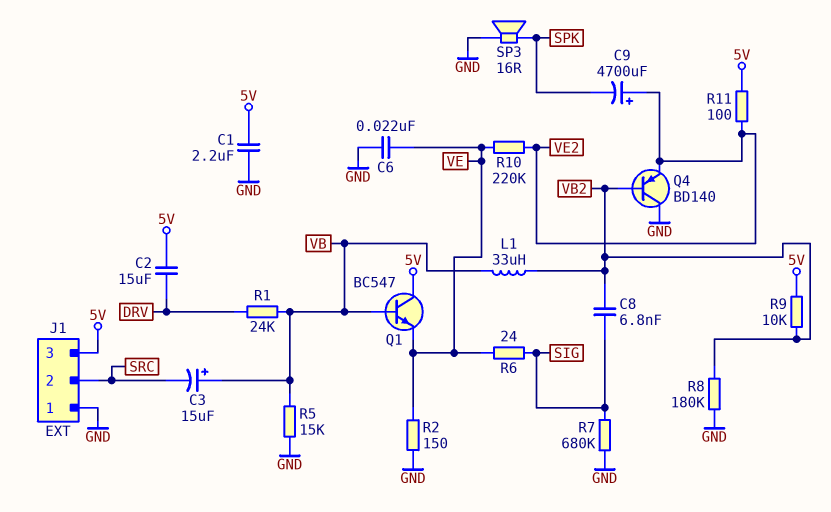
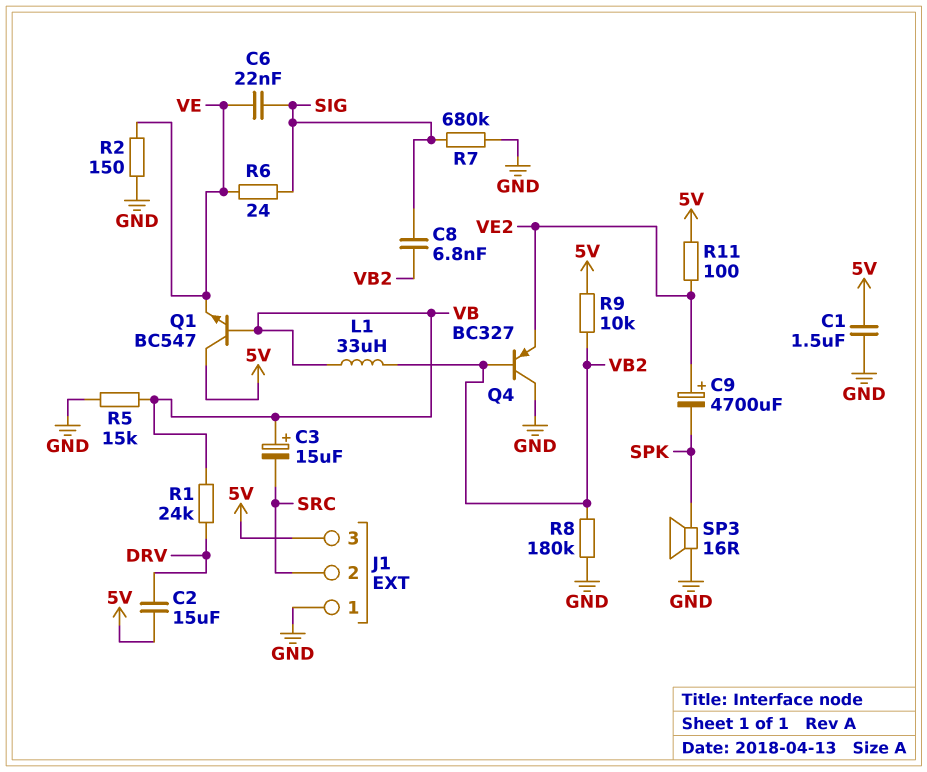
C1: 2.2uF (5V, GND) -> 1.5uF (5V, GND)
C6: 22nF (GND, VE) -> 22nF (SIG, VE)
Q4: PNP BD140 (B VB2, C GND, E VE2) -> PNP BC327 (B VB2, C GND, E VE2)
R10: 220k (VE, VE2) -> none

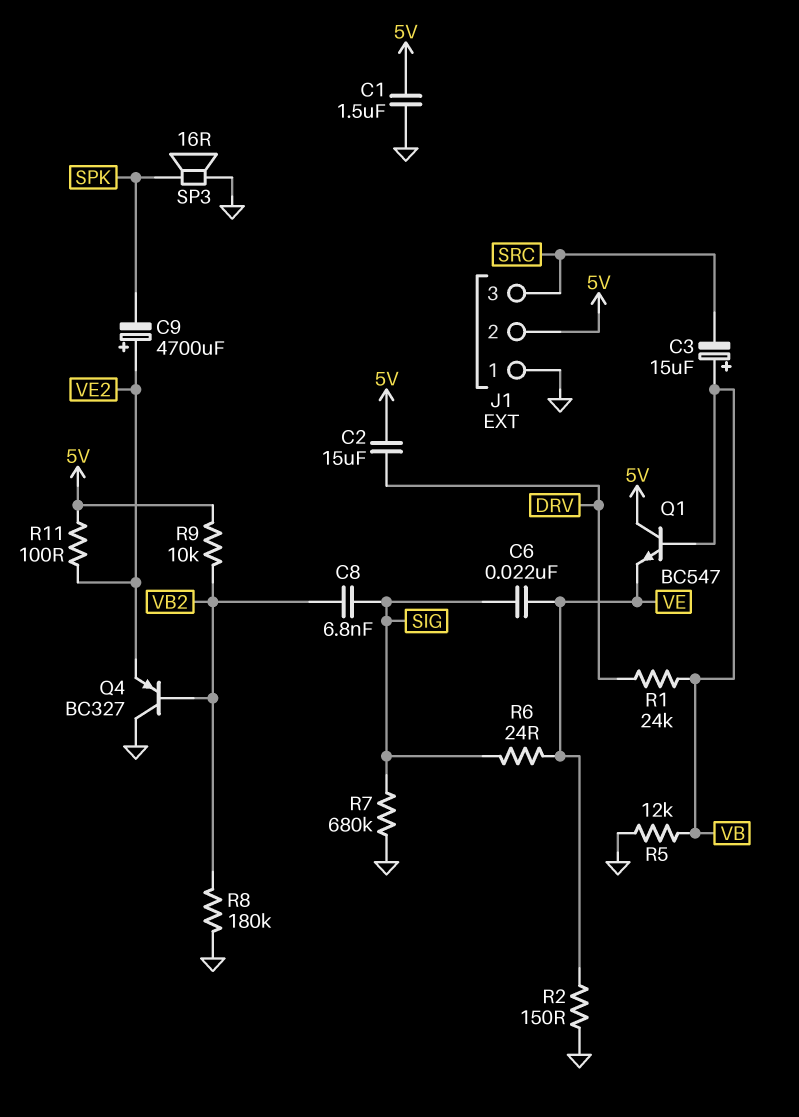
J1 pin 2: SRC -> 5V
J1 pin 3: 5V -> SRC
L1: 33uH (VB, VB2) -> none
R5: 15k (GND, VB) -> 12k (GND, VB)

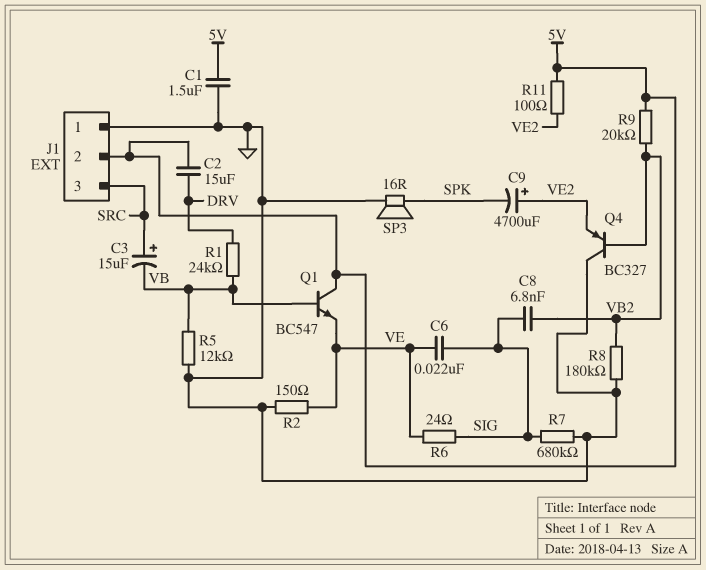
C3: 15uF (plus VB, minus SRC) -> 15uF (plus SRC, minus VB)
R9: 10k (5V, VB2) -> 20k (5V, VB2)

